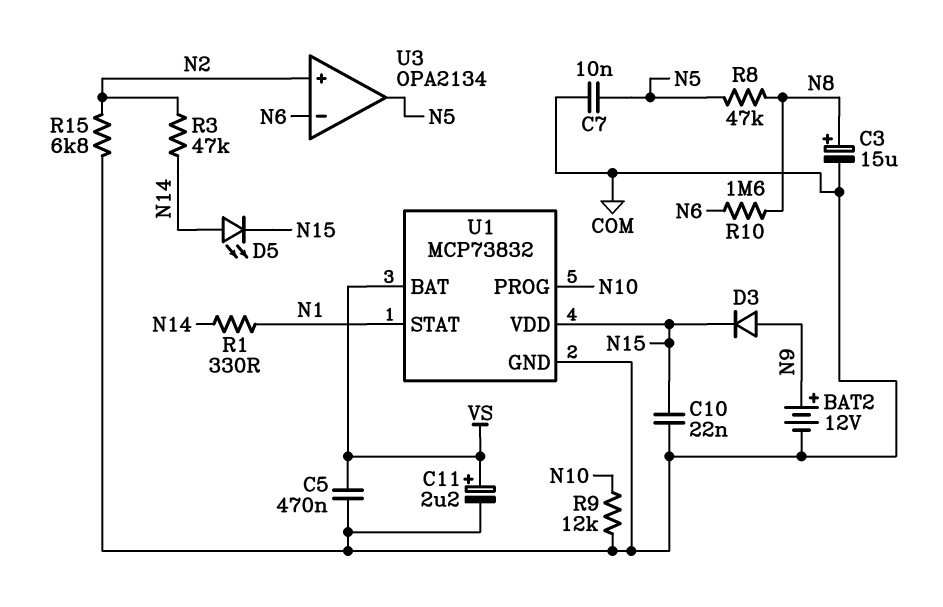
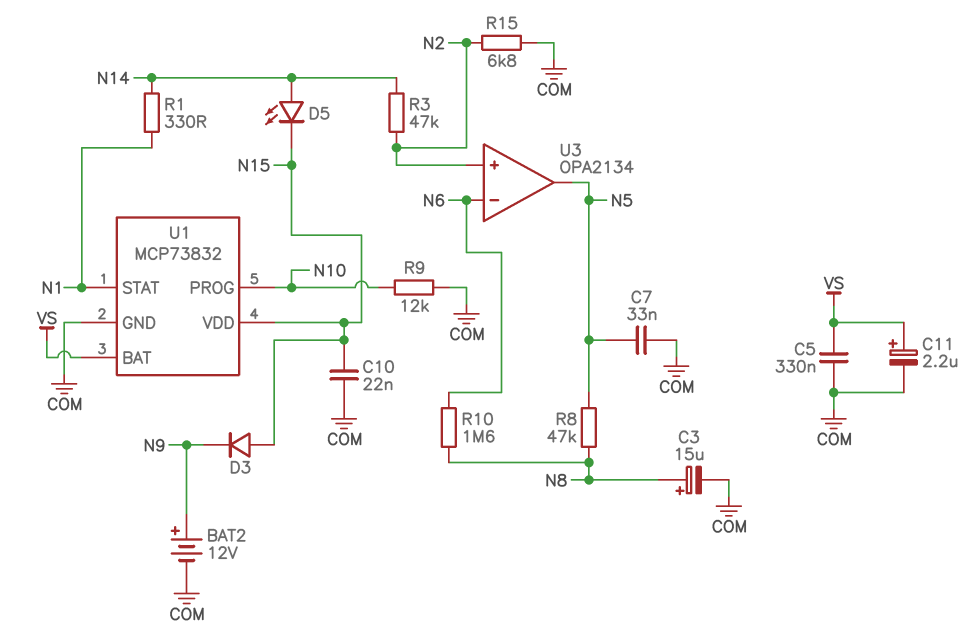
C5: 470nF (COM, VS) -> 330nF (COM, VS)
C7: 10nF (COM, N5) -> 33nF (COM, N5)
D3: diode (A N9, K N15) -> diode (A N15, K N9)

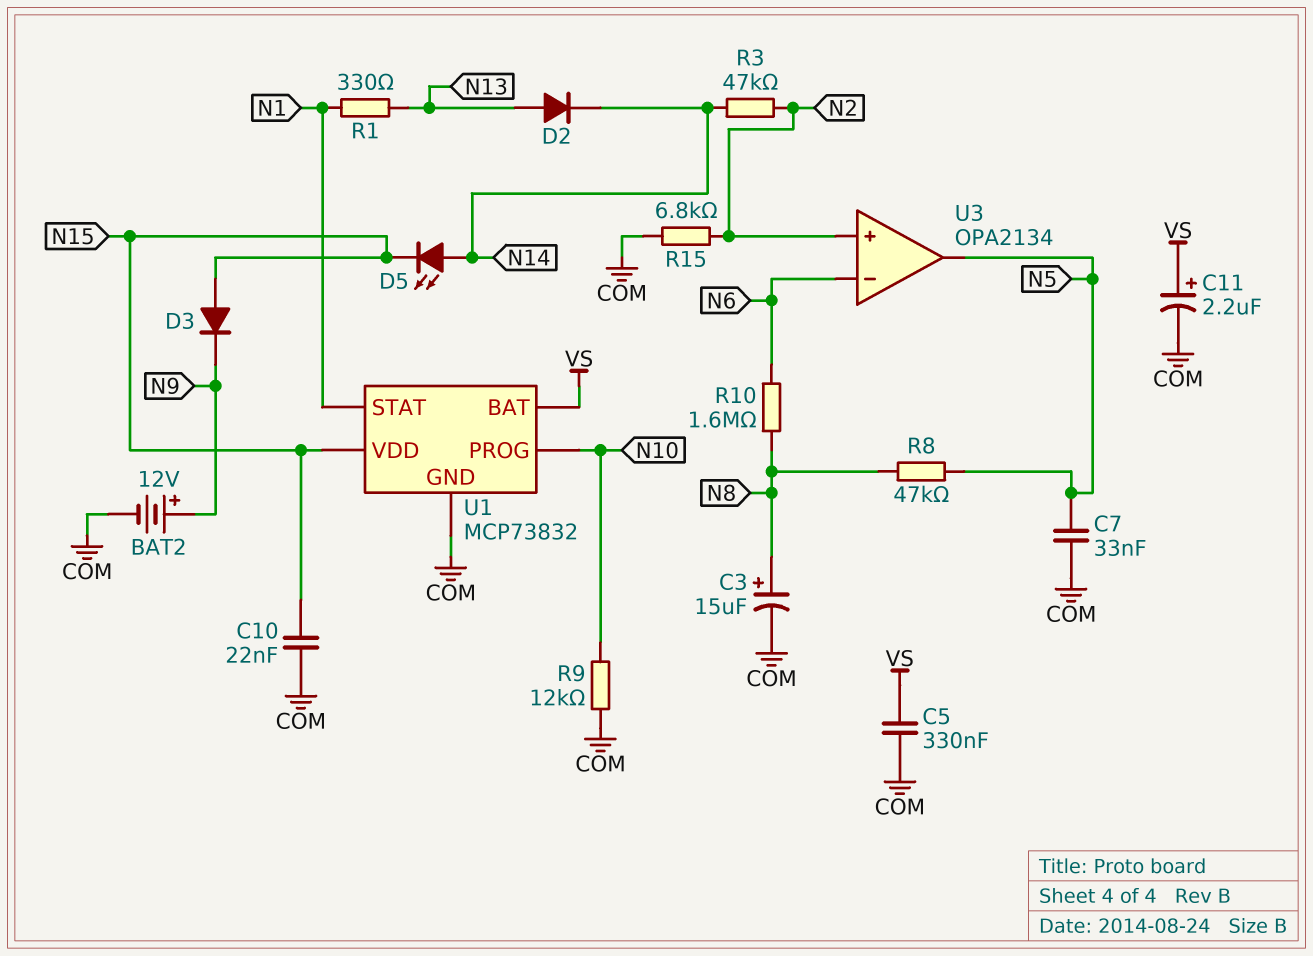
D2: none -> diode (A N13, K N14)
R1: 330 (N1, N14) -> 330 (N1, N13)

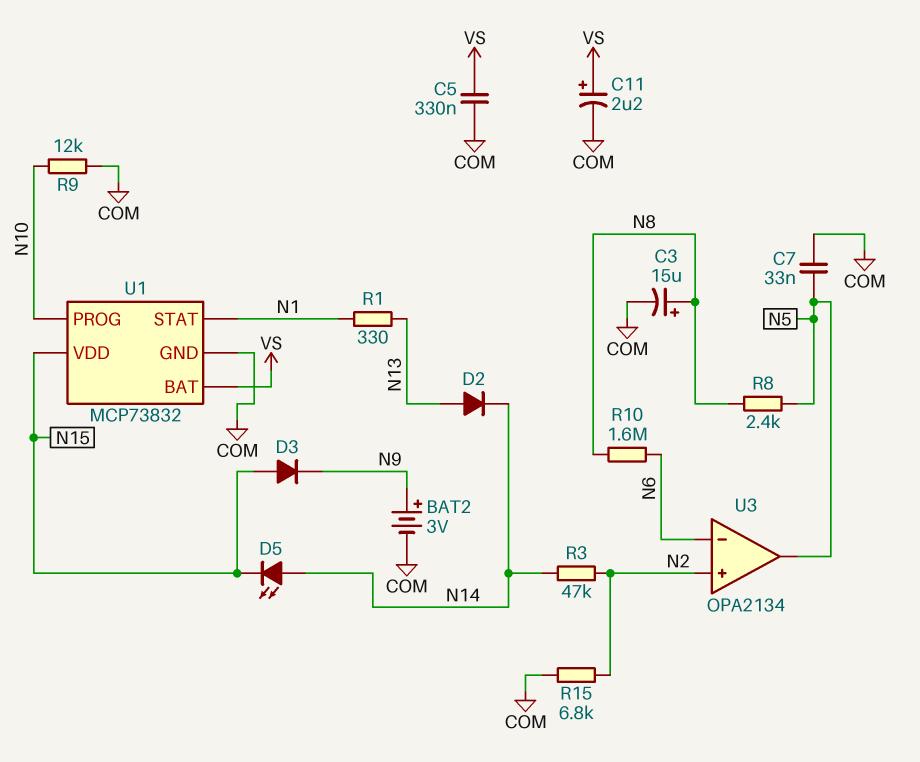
BAT2: 12V (plus N9, minus COM) -> 3V (plus N9, minus COM)
C10: 22nF (COM, N15) -> none
R8: 47k (N5, N8) -> 2.4k (N5, N8)

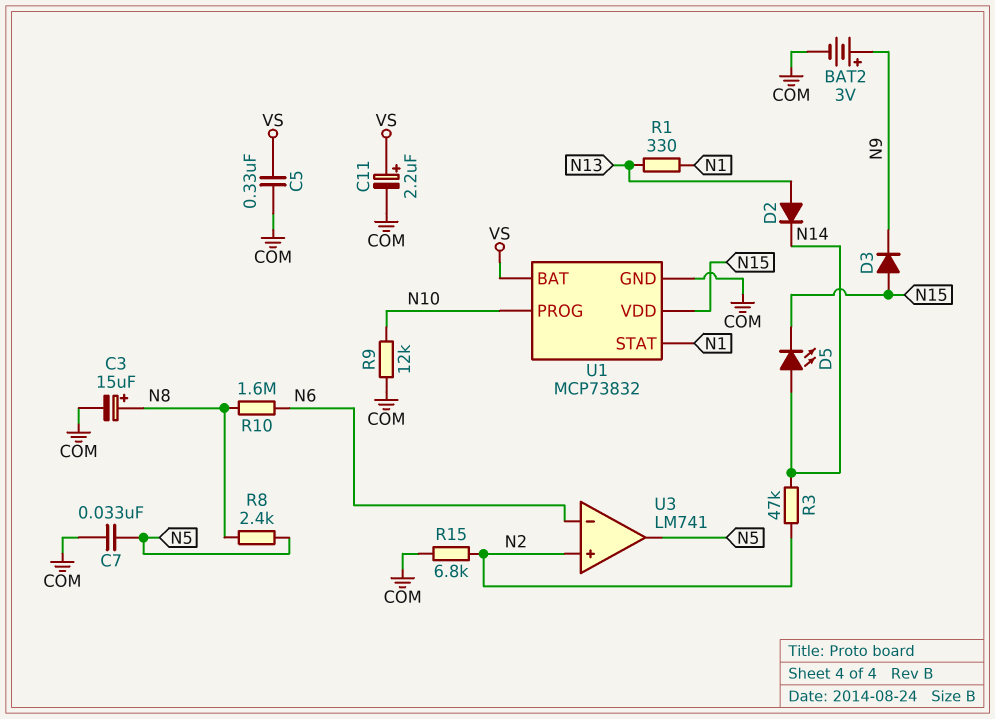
U3: OPA2134 -> LM741

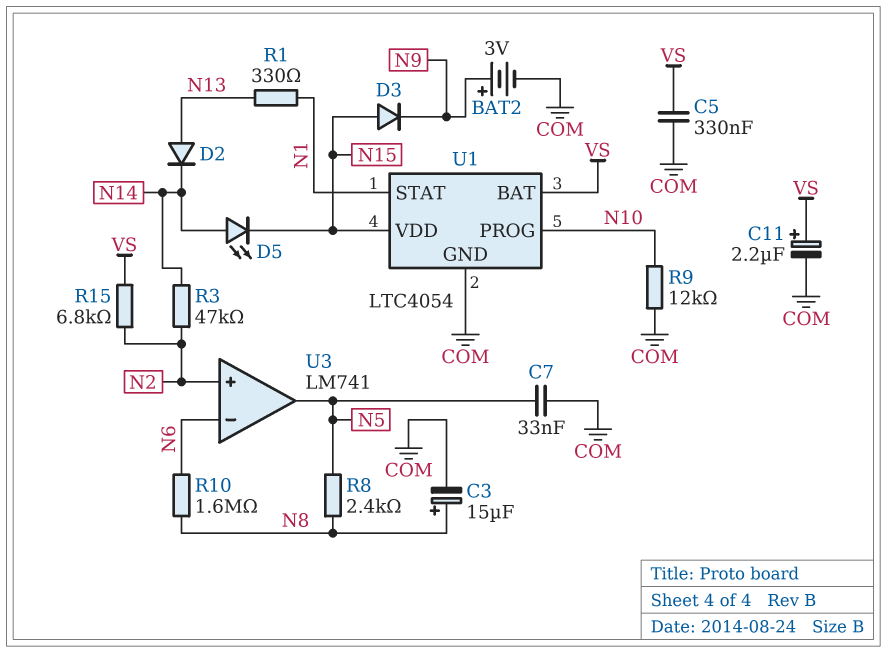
R15: 6.8k (COM, N2) -> 6.8k (N2, VS)
U1: MCP73832 -> LTC4054

